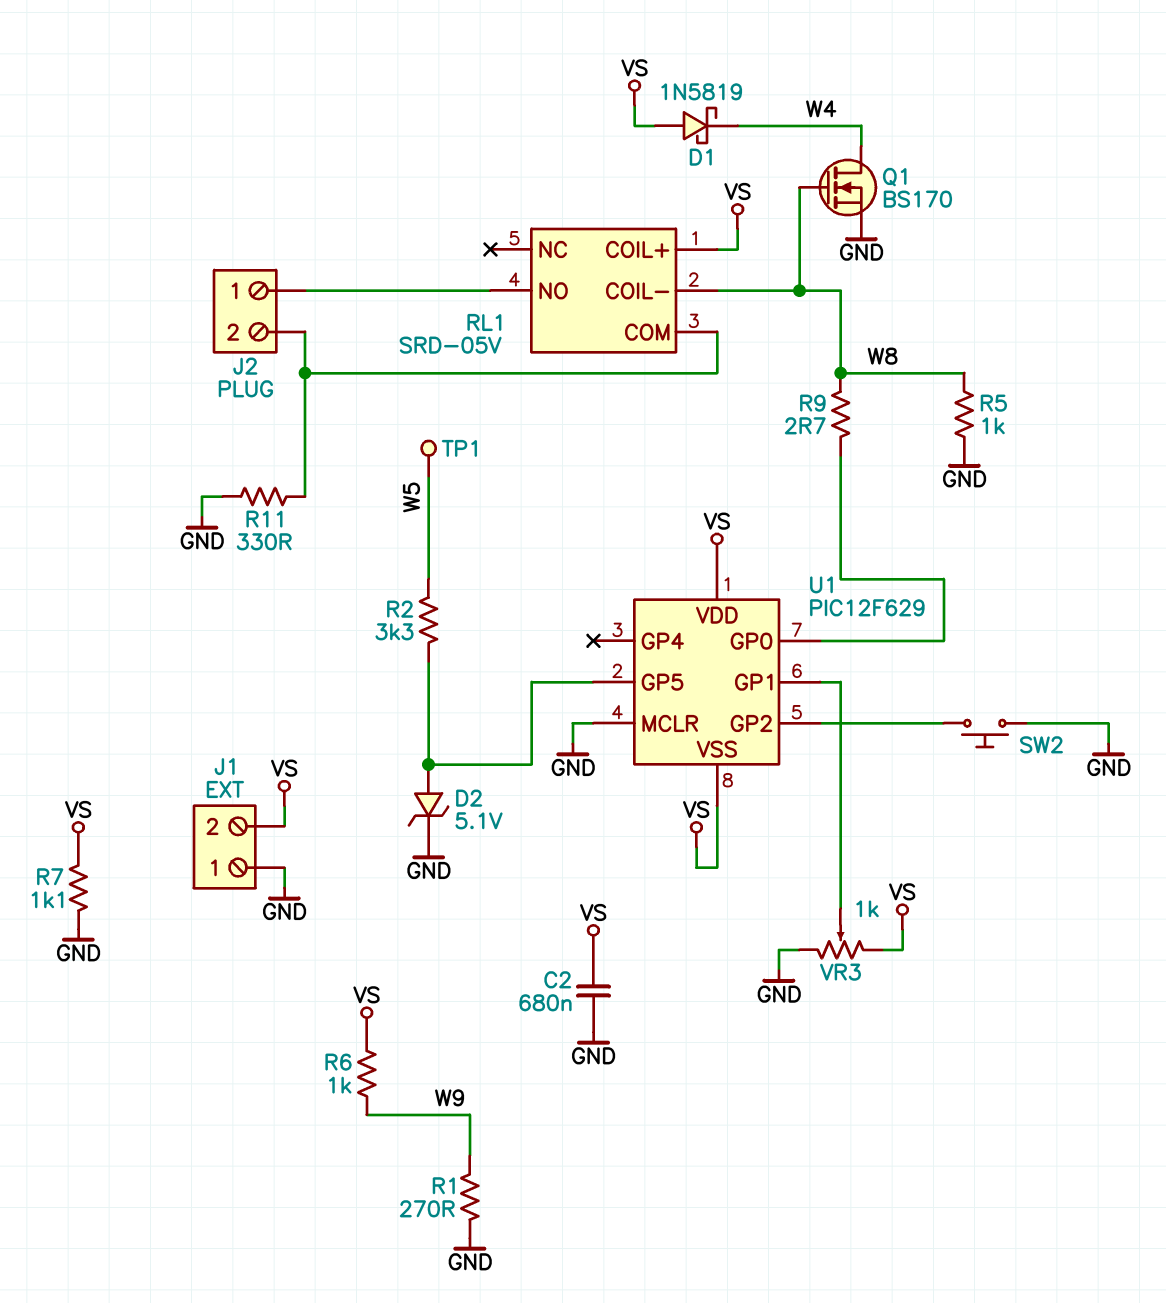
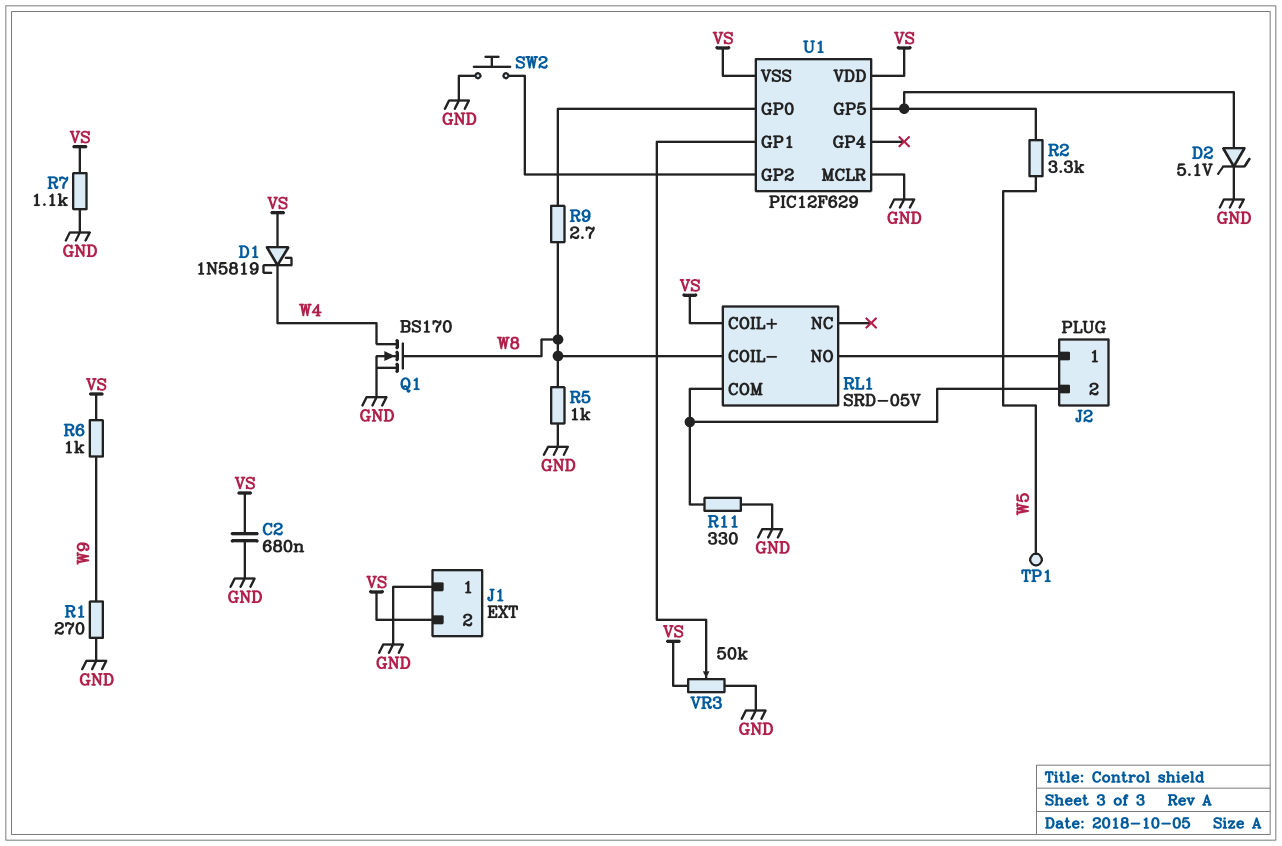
VR3: 1k (GND, VS, wiper U1/GP1) -> 50k (GND, VS, wiper U1/GP1)

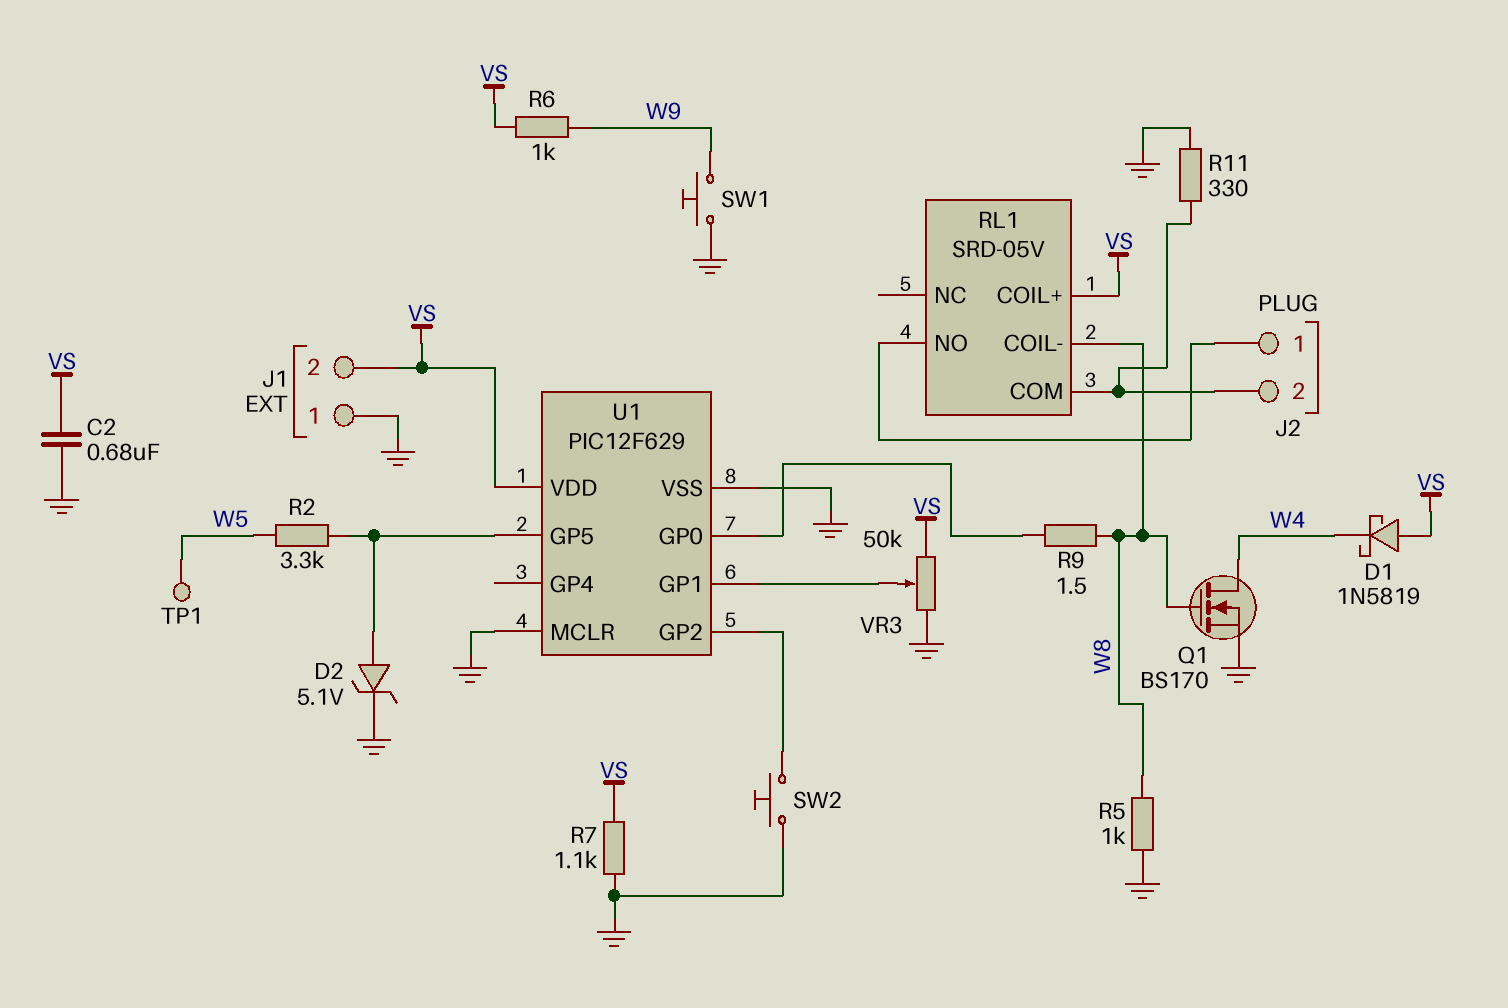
R1: 270 (GND, W9) -> none
R9: 2.7 (U1/GP0, W8) -> 1.5 (U1/GP0, W8)
SW1: none -> button (GND, W9)
U1 pin VSS: VS -> GND

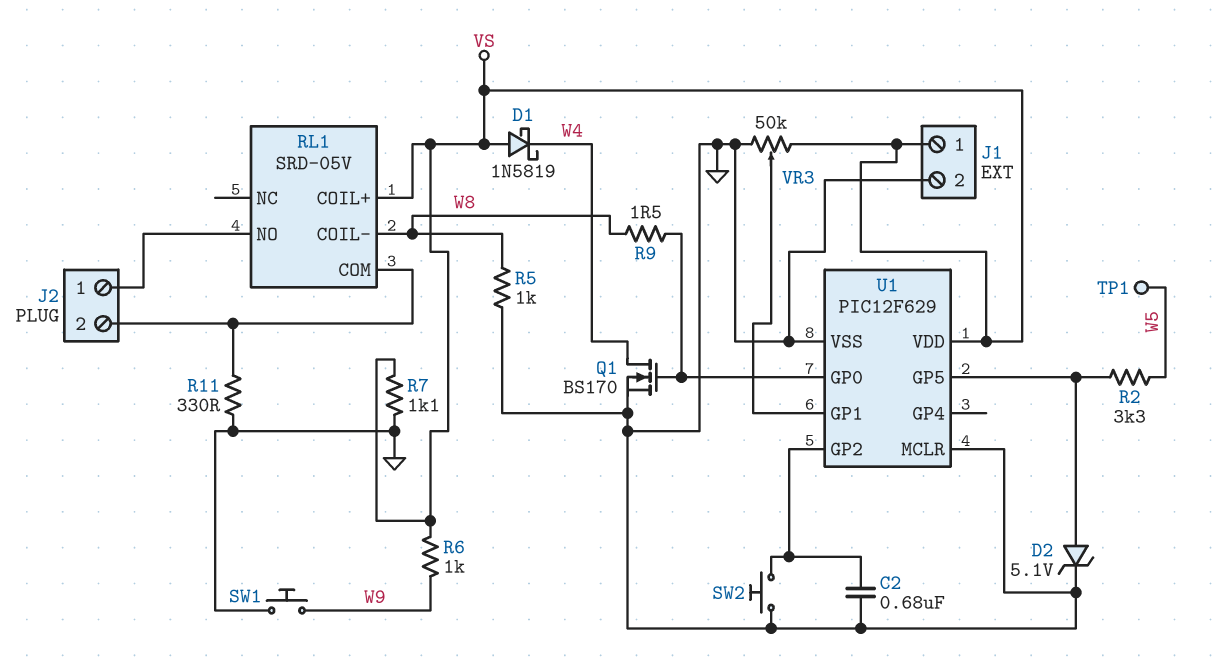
C2: 680nF (GND, VS) -> 680nF (GND, U1/GP2)
J1 pin 1: GND -> VS
J1 pin 2: VS -> GND
Q1: NMOS BS170 (G W8, D W4, S GND) -> NMOS BS170 (G U1/GP0, D W4, S GND)

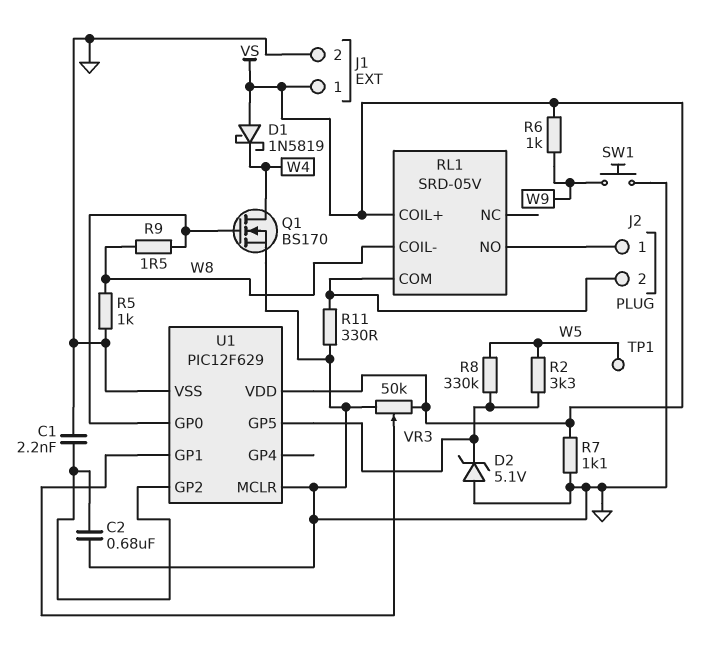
C1: none -> 2.2nF (GND, U1/GP2)
D2: zener 5.1V (A U1/GP5, K GND) -> zener 5.1V (A GND, K U1/GP5)
R8: none -> 330k (U1/GP5, W5)
SW2: button (GND, U1/GP2) -> none

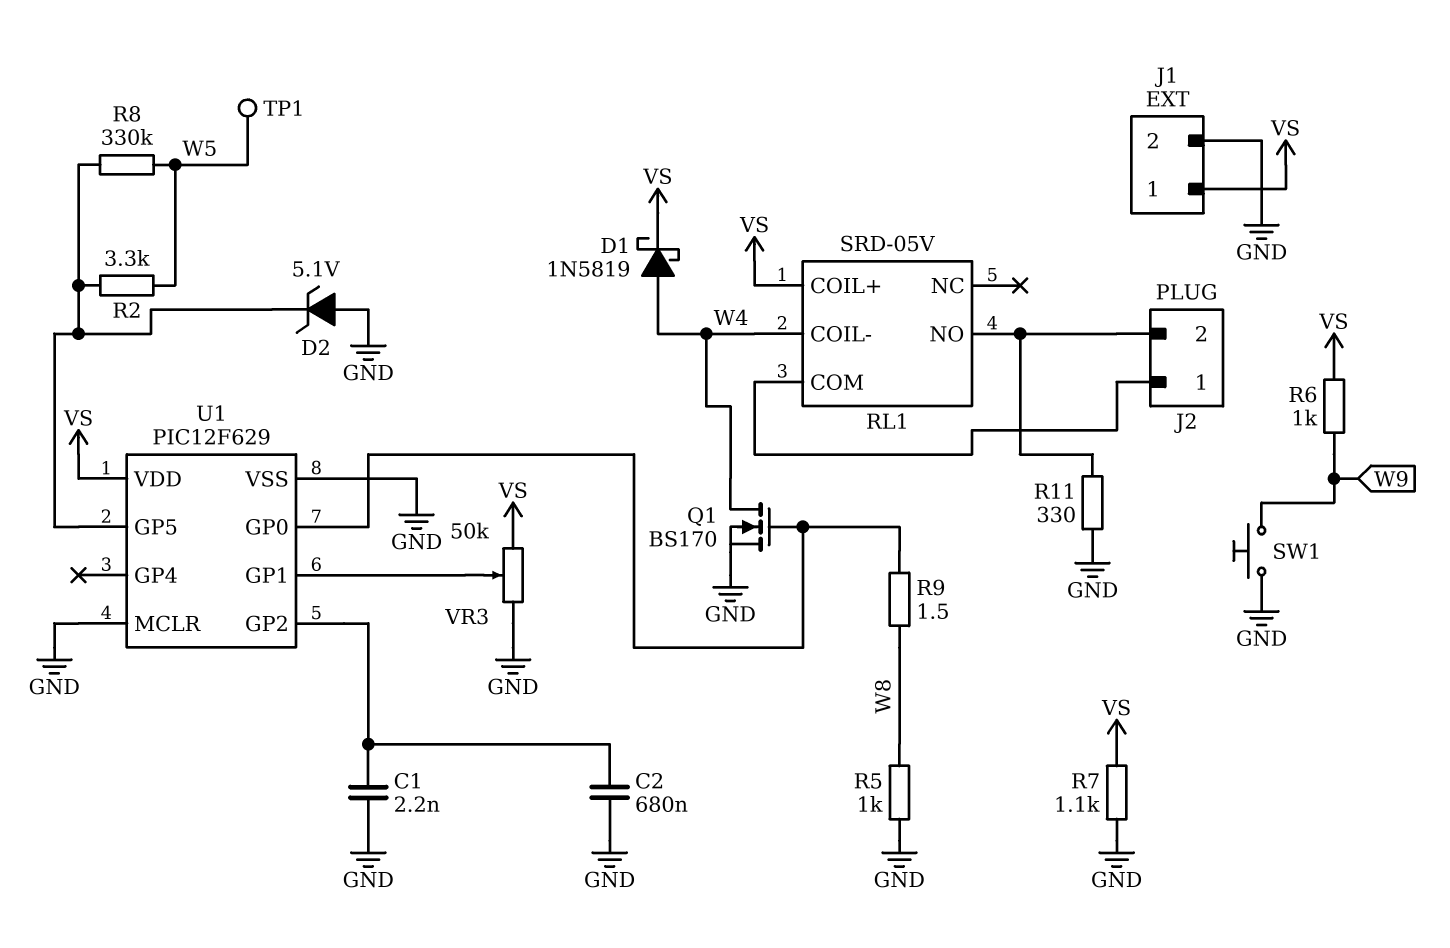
D1: schottky 1N5819 (A VS, K W4) -> schottky 1N5819 (A W4, K VS)
RL1 pin COIL-: W8 -> W4
RL1 pin COM: J2/2 -> J2/1
RL1 pin NO: J2/1 -> J2/2

